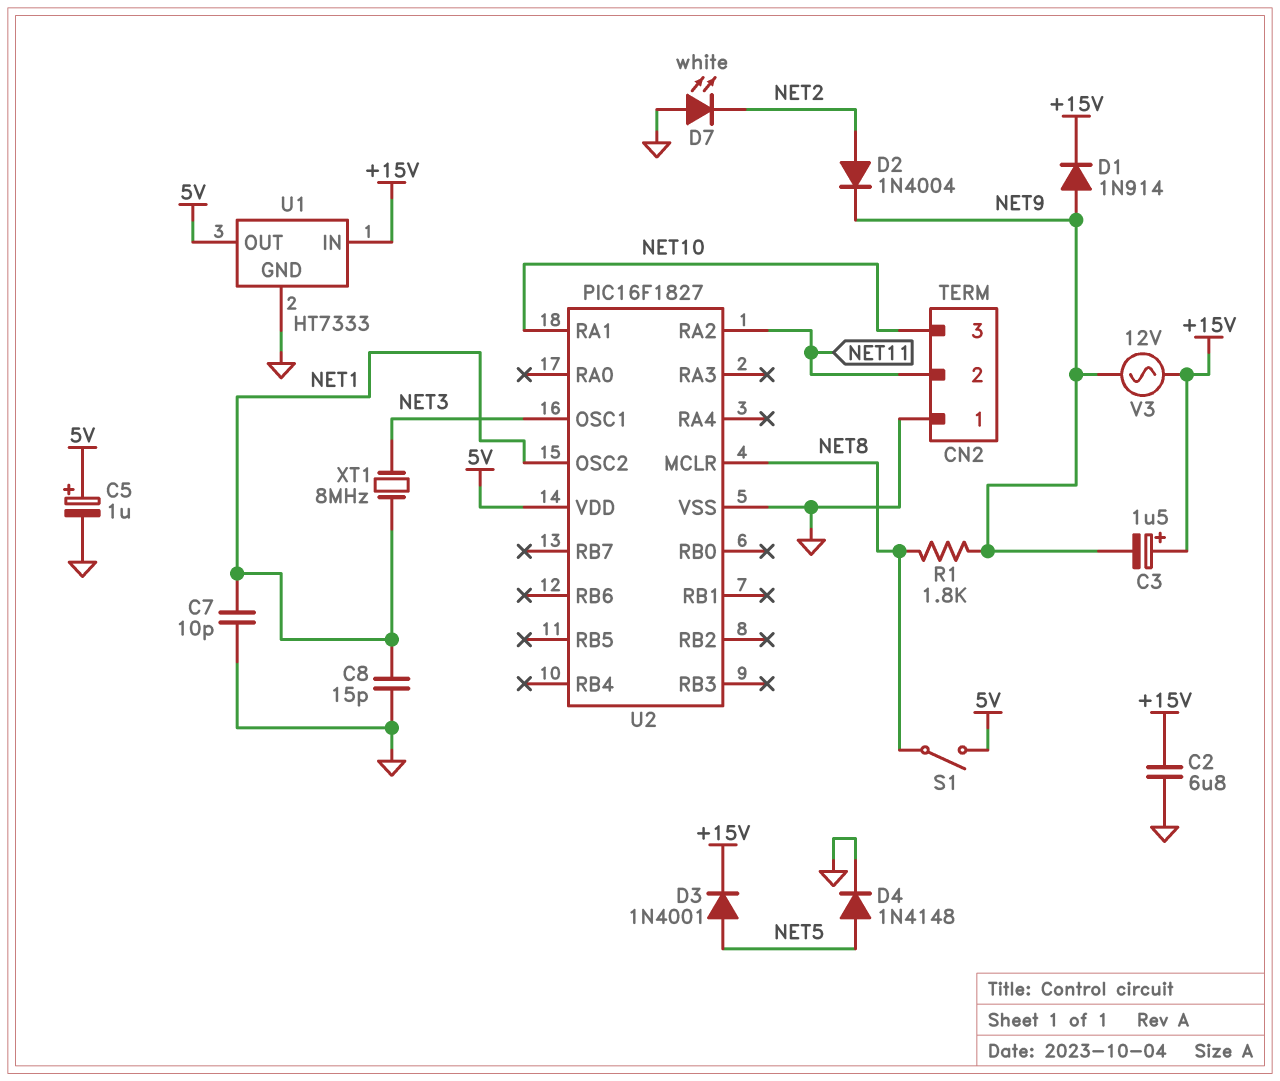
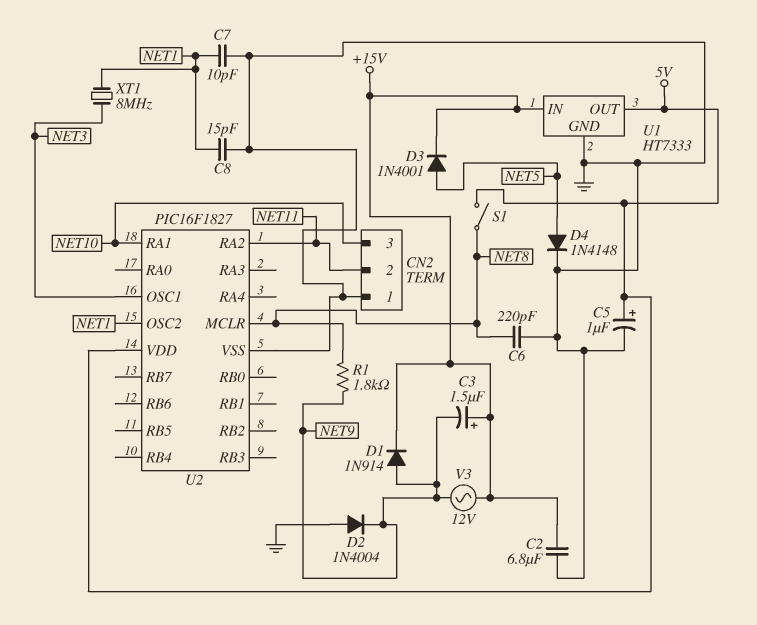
C6: none -> 220pF (GND, NET8)
D2: diode 1N4004 (A NET2, K NET9) -> diode 1N4004 (A GND, K NET9)
D7: LED white (A GND, K NET2) -> none

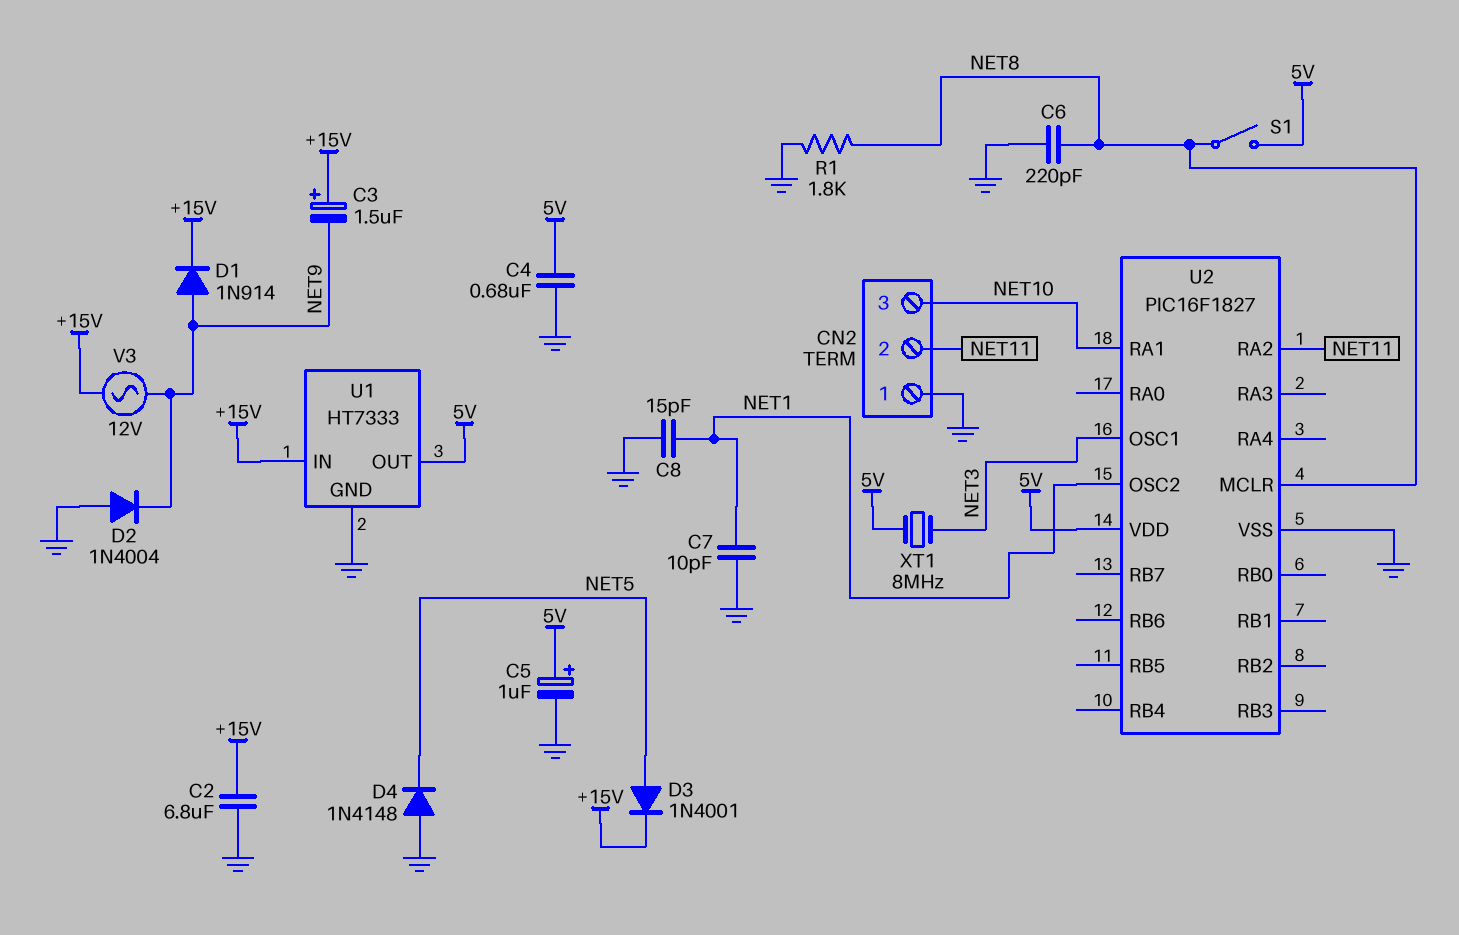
C4: none -> 680nF (5V, GND)
D4: diode 1N4148 (A NET5, K GND) -> diode 1N4148 (A GND, K NET5)
R1: 1.8k (NET8, NET9) -> 1.8k (GND, NET8)
XT1: 8MHz (NET1, NET3) -> 8MHz (5V, NET3)

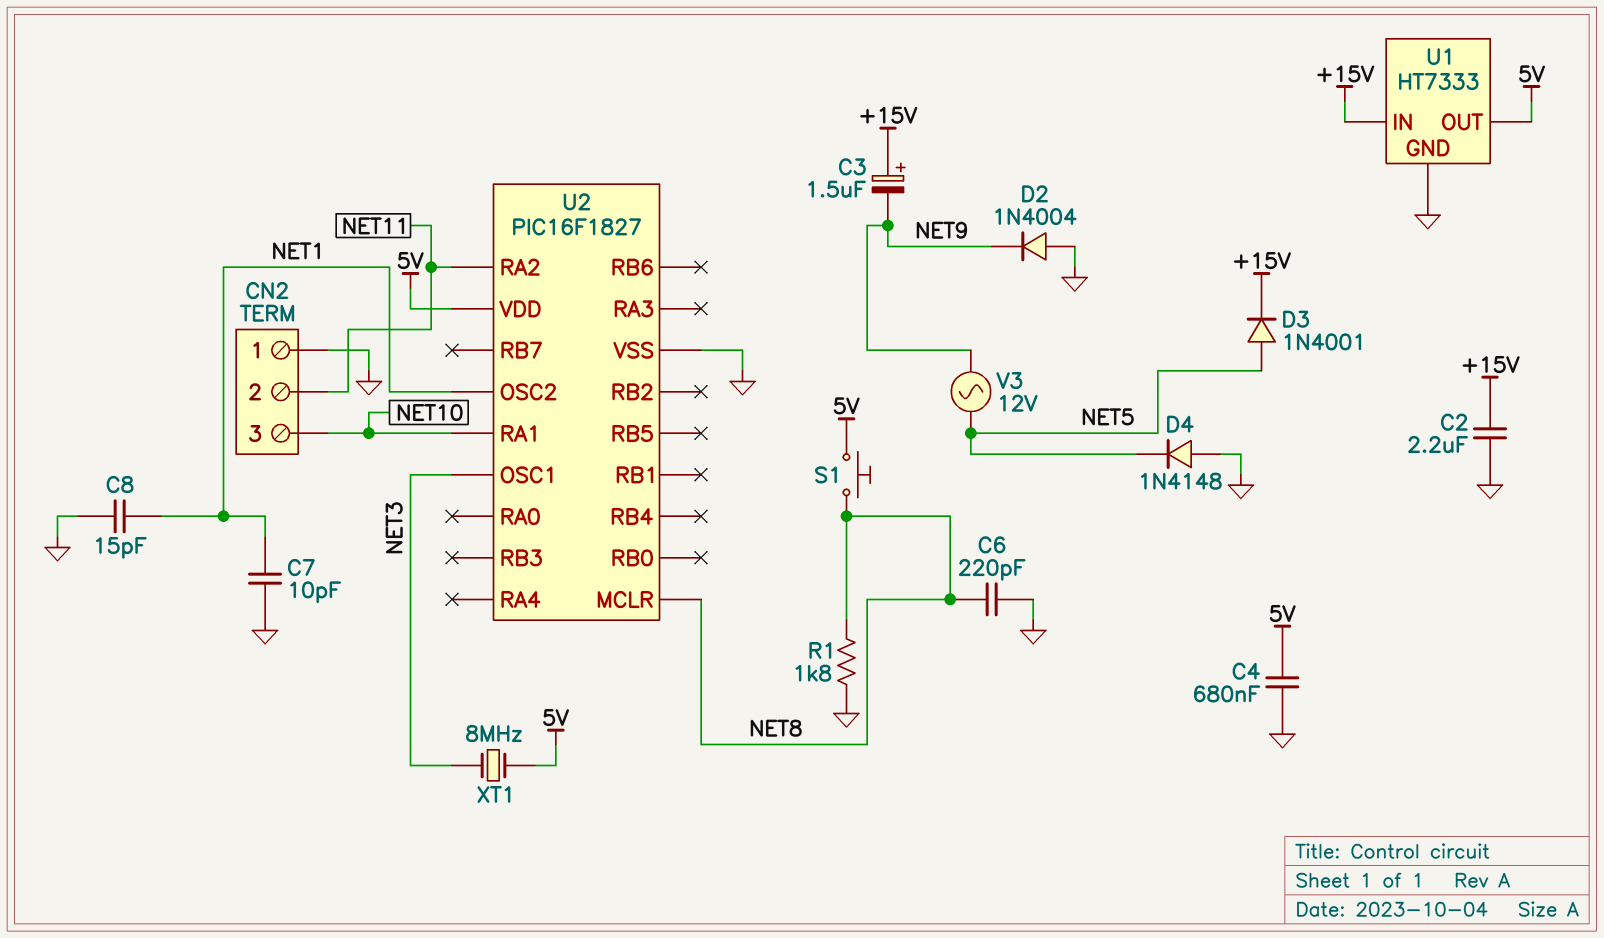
C2: 6.8uF (+15V, GND) -> 2.2uF (+15V, GND)
C5: 1uF (plus 5V, minus GND) -> none
D1: diode 1N914 (A NET9, K +15V) -> none
S1: switch (5V, NET8) -> button (5V, NET8)
V3: AC 12V (+15V, NET9) -> AC 12V (NET5, NET9)

